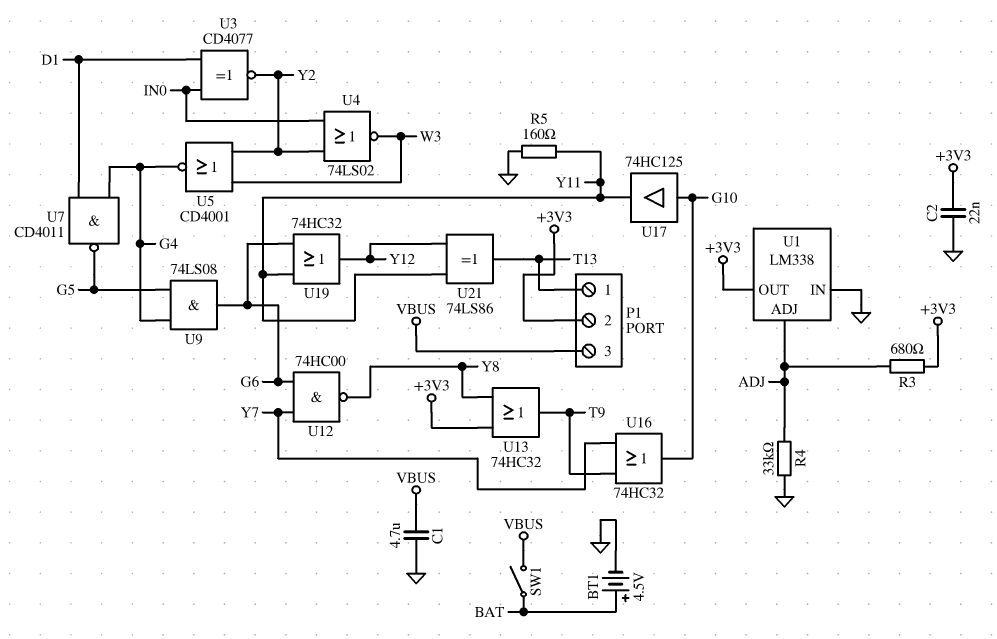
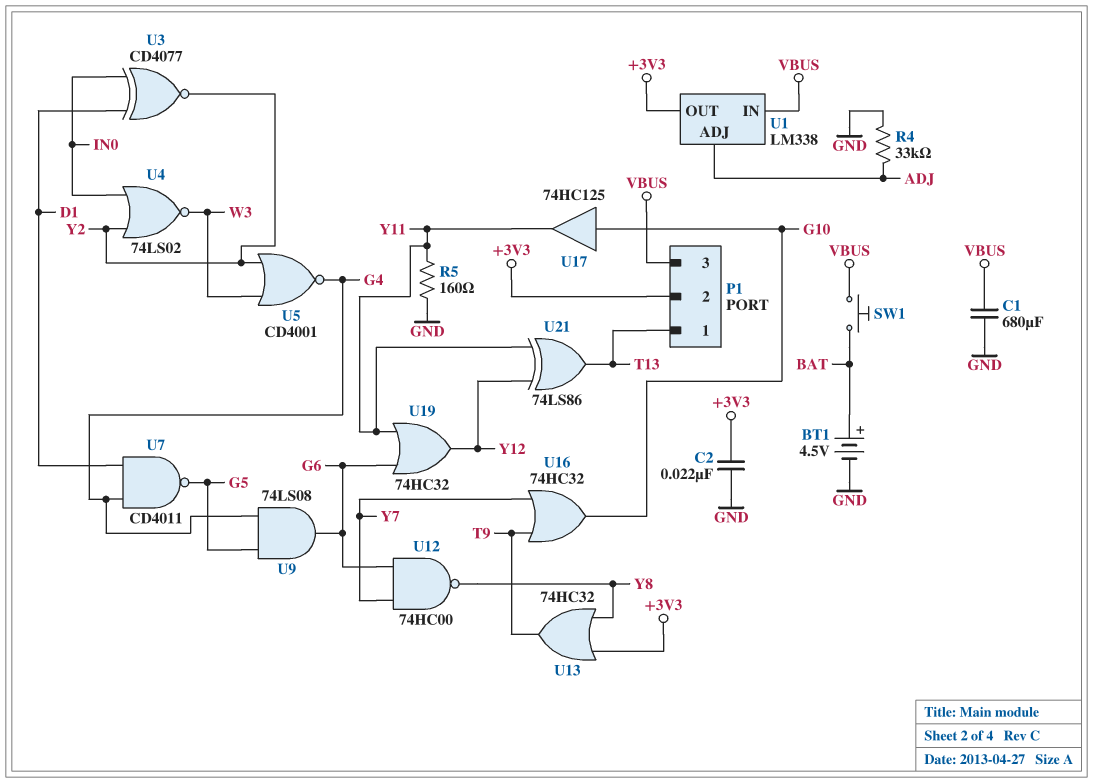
C1: 4.7uF (GND, VBUS) -> 680uF (GND, VBUS)
R3: 680 (+3V3, ADJ) -> none
SW1: switch (BAT, VBUS) -> button (BAT, VBUS)
U1 pin IN: GND -> VBUS

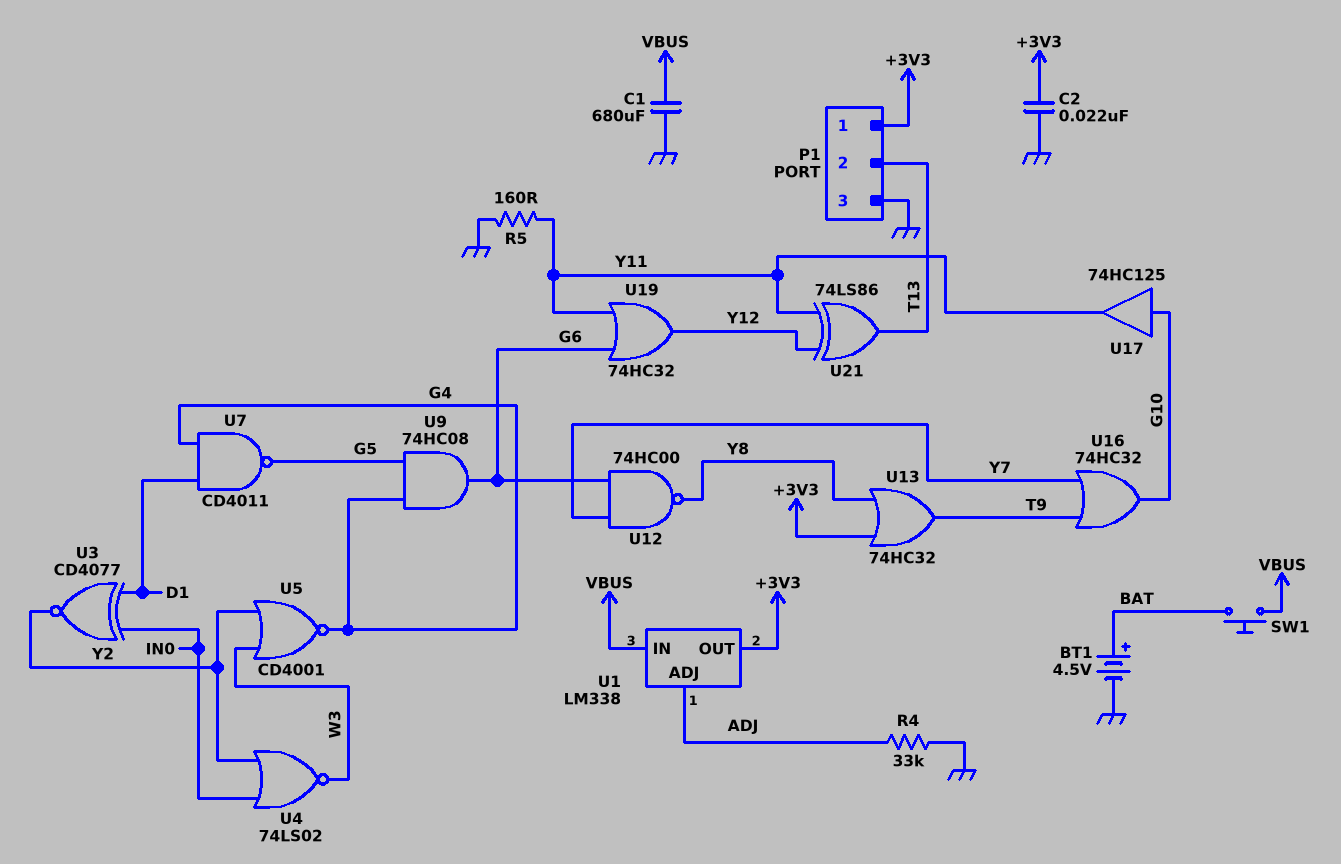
P1 pin 1: T13 -> +3V3
P1 pin 2: +3V3 -> T13
P1 pin 3: VBUS -> GND
U9: AND 74LS08 (in G4, in G5, out G6) -> AND 74HC08 (in G4, in G5, out G6)

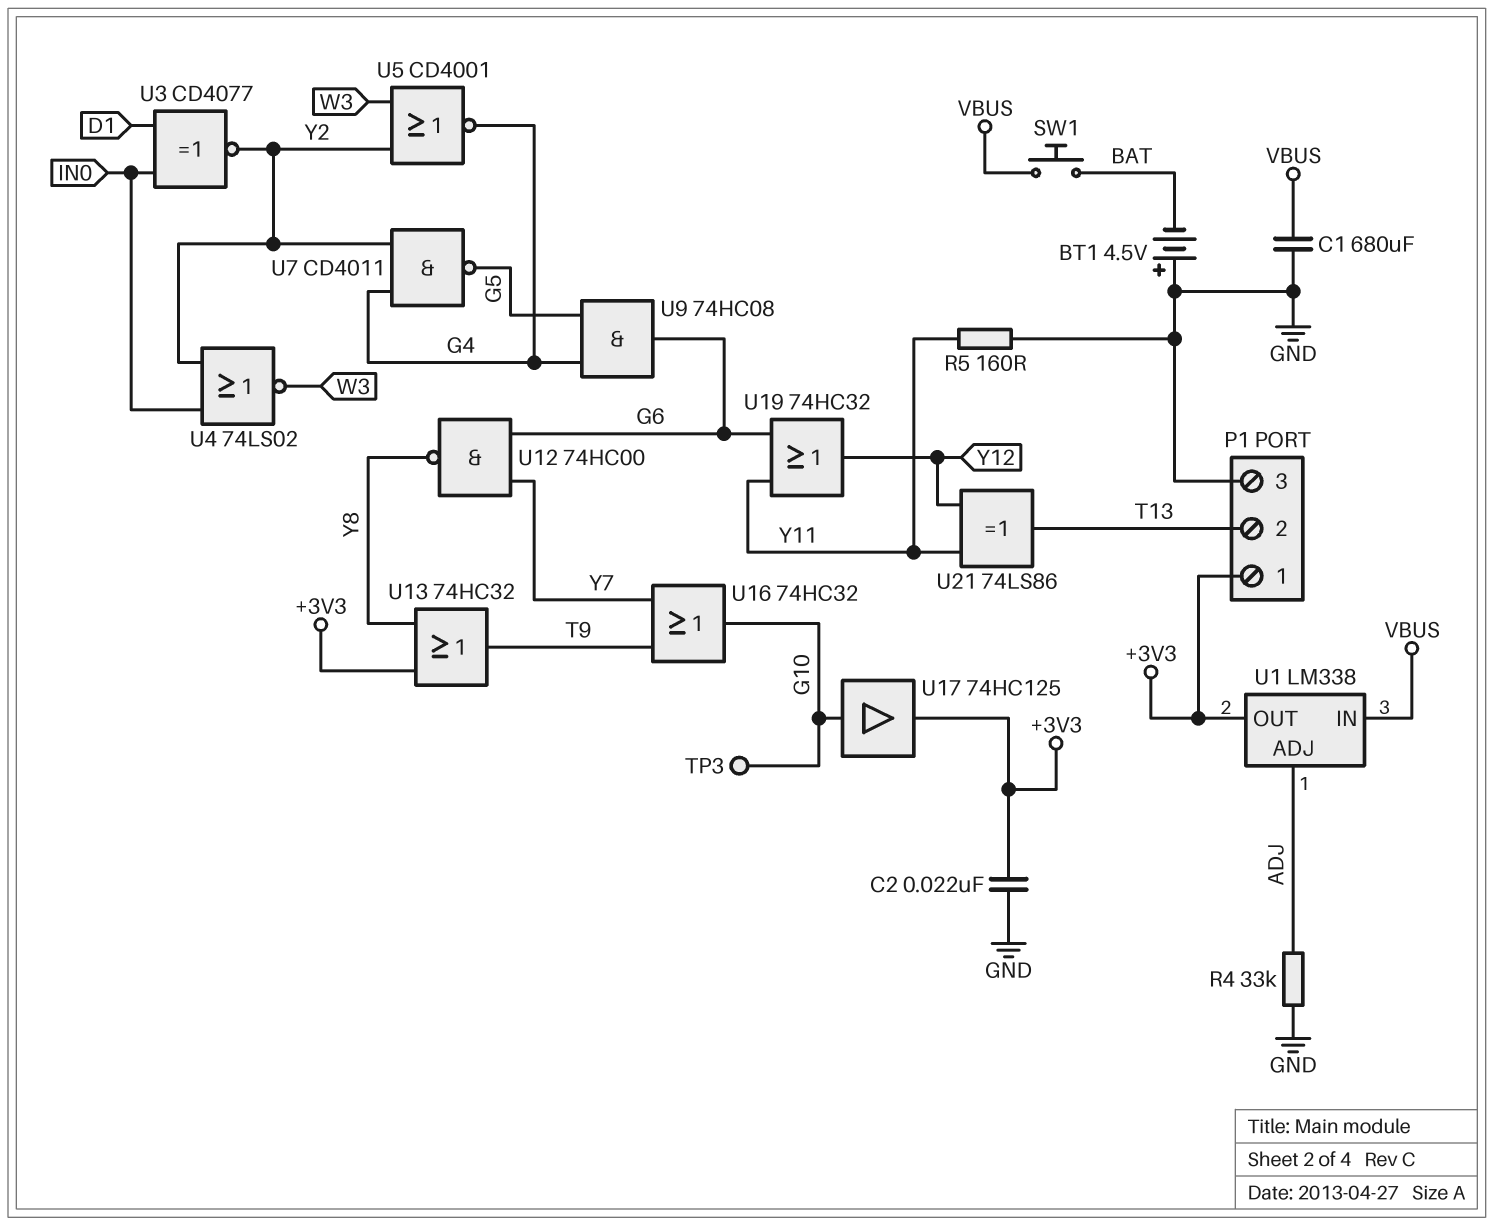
BT1: 4.5V (plus BAT, minus GND) -> 4.5V (plus GND, minus BAT)
TP3: none -> test point (G10)
U7: NAND CD4011 (in D1, in G4, out G5) -> NAND CD4011 (in G4, in Y2, out G5)
U17: buffer 74HC125 (in G10, out Y11) -> buffer 74HC125 (in G10, out +3V3)

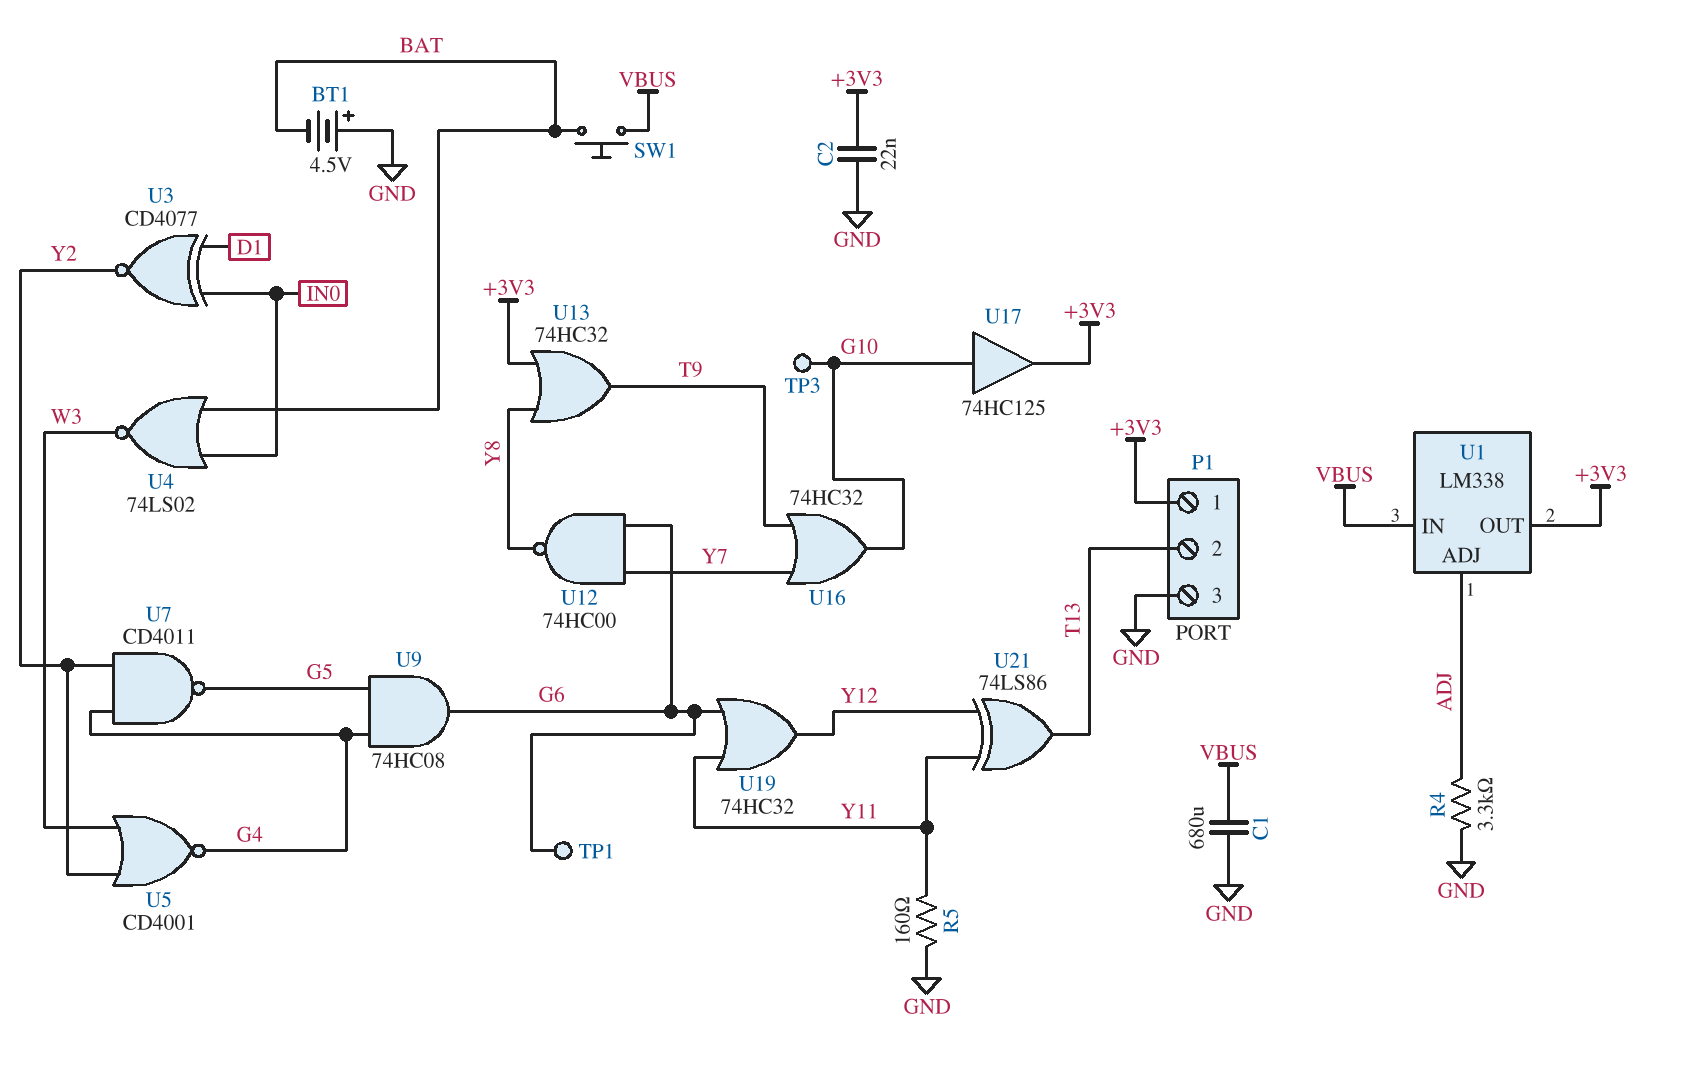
R4: 33k (ADJ, GND) -> 3.3k (ADJ, GND)
TP1: none -> test point (G6)
U4: NOR 74LS02 (in IN0, in Y2, out W3) -> NOR 74LS02 (in BAT, in IN0, out W3)

